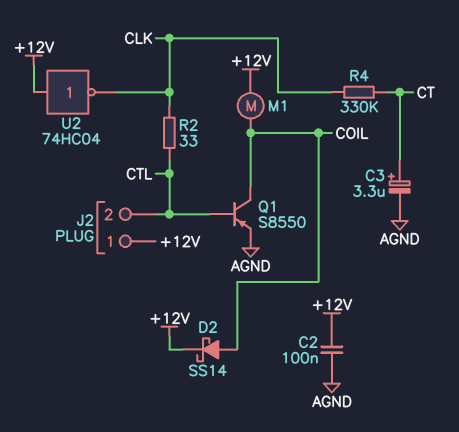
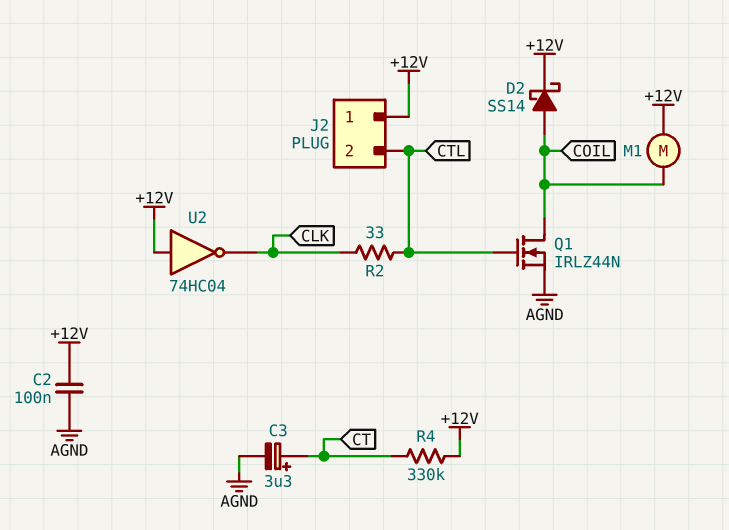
Q1: PNP S8550 (B CTL, C COIL, E AGND) -> NMOS IRLZ44N (G CTL, D COIL, S AGND)
R4: 330k (CLK, CT) -> 330k (+12V, CT)

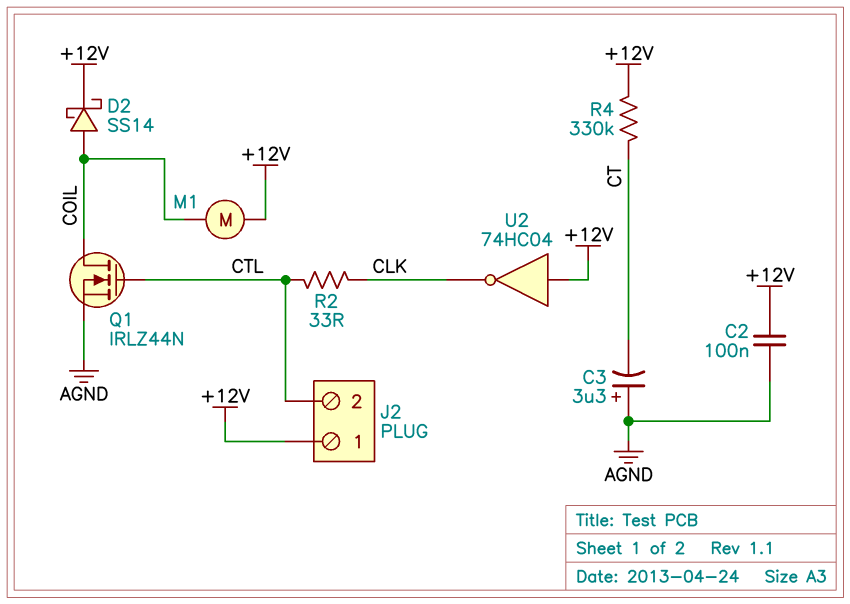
C3: 3.3uF (plus CT, minus AGND) -> 3.3uF (plus AGND, minus CT)

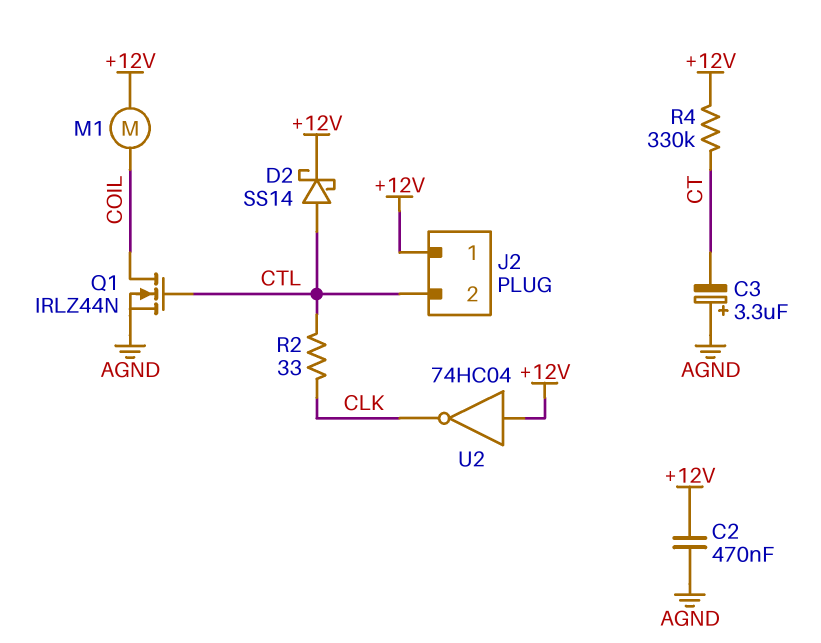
C2: 100nF (+12V, AGND) -> 470nF (+12V, AGND)
D2: schottky SS14 (A COIL, K +12V) -> schottky SS14 (A CTL, K +12V)

